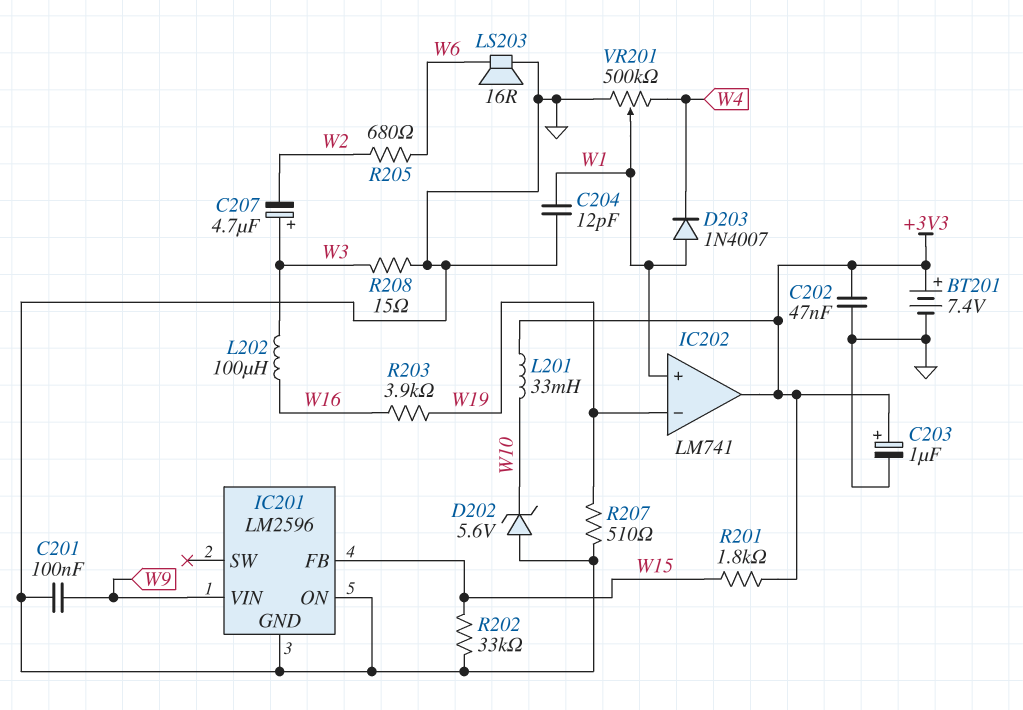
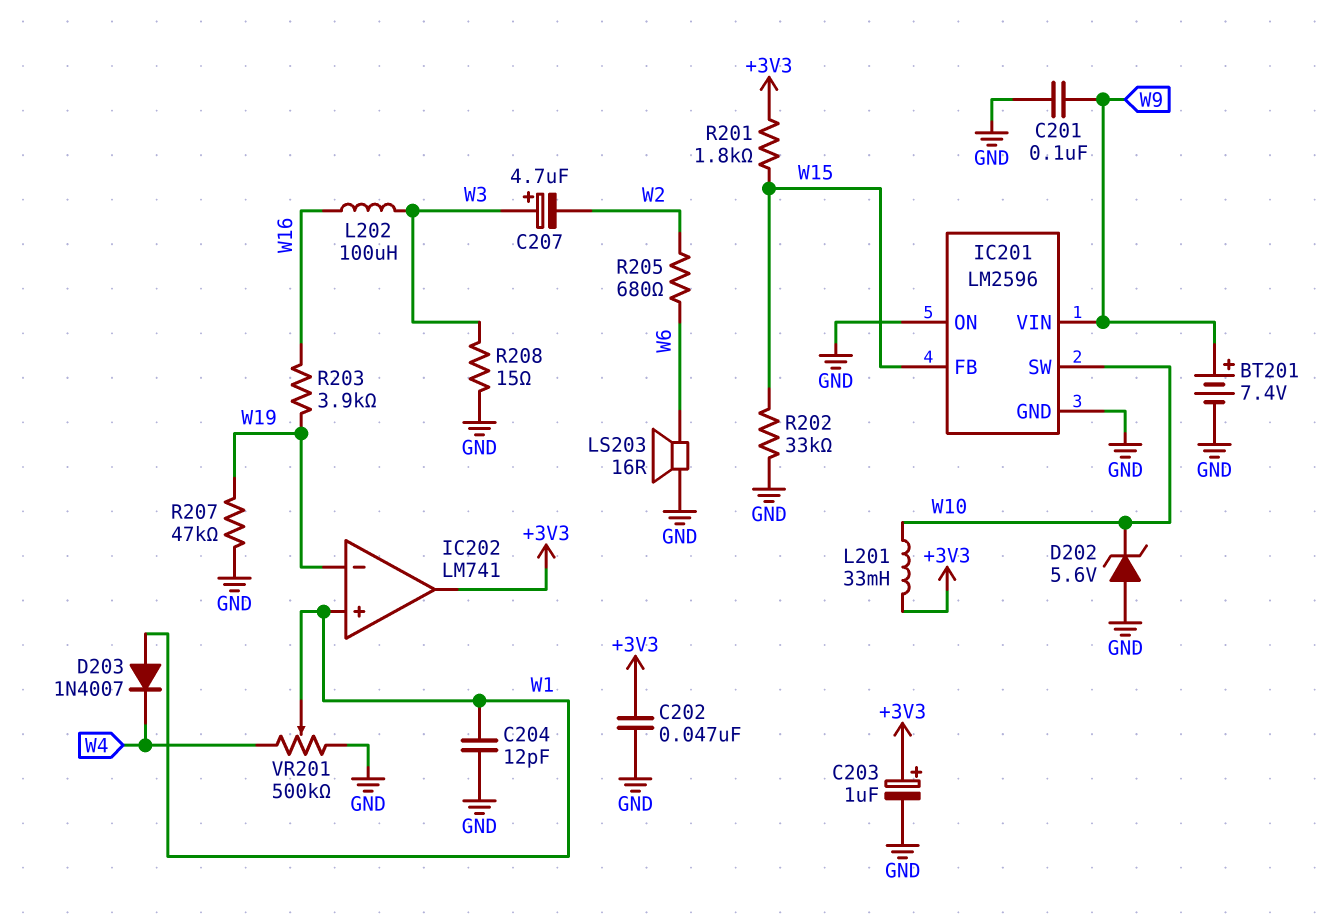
BT201: 7.4V (plus +3V3, minus GND) -> 7.4V (plus W9, minus GND)
IC201 pin SW: none -> W10
R207: 510 (GND, W19) -> 47k (GND, W19)

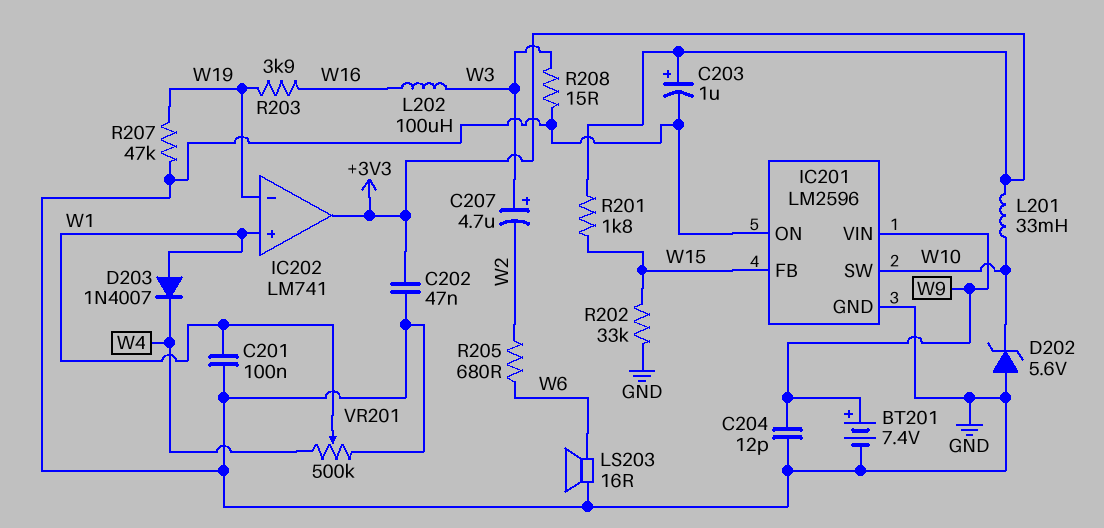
C201: 100nF (GND, W9) -> 100nF (GND, W1)
C204: 12pF (GND, W1) -> 12pF (GND, W9)

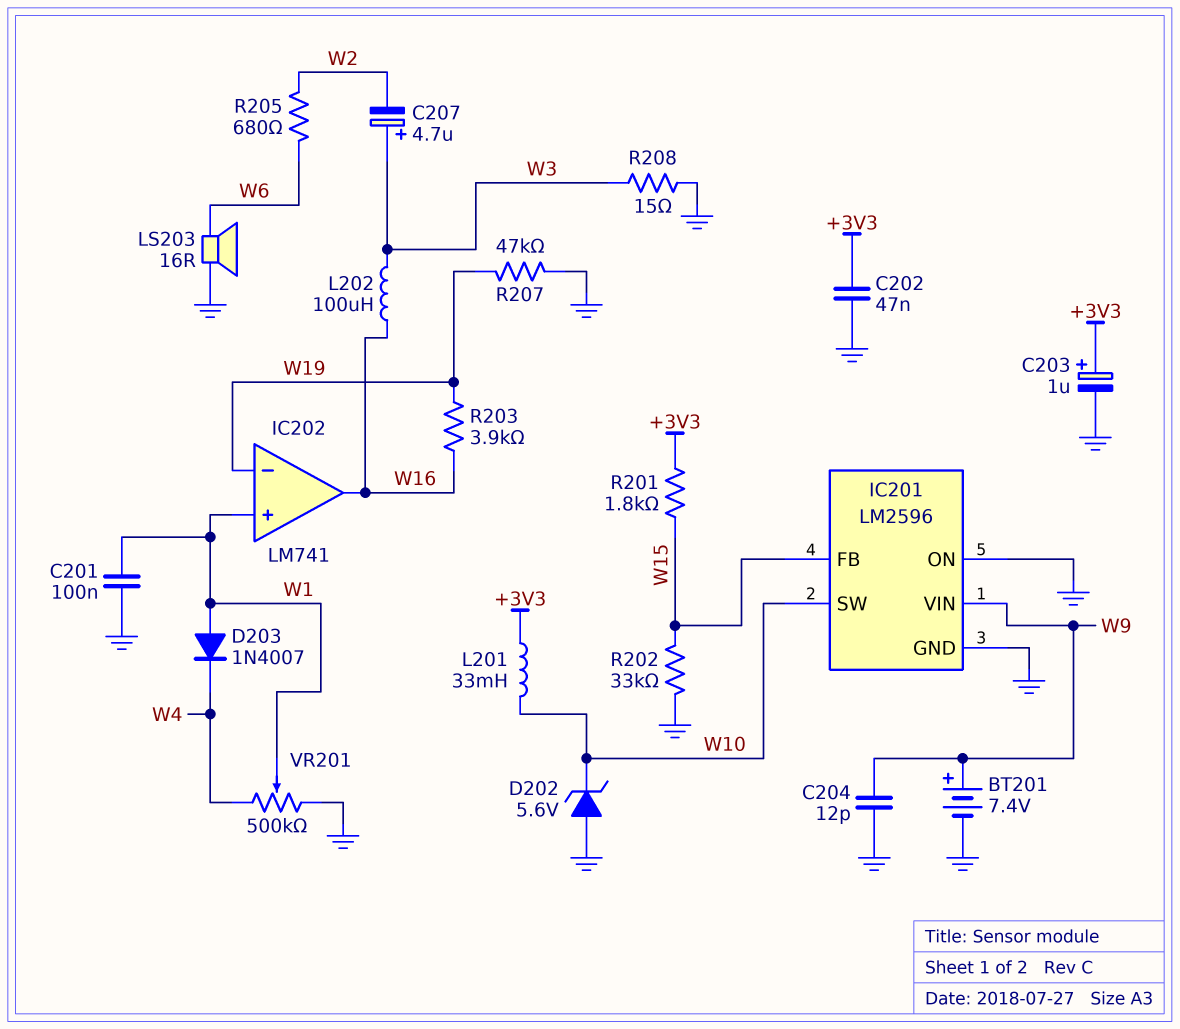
IC202 pin out: +3V3 -> W16

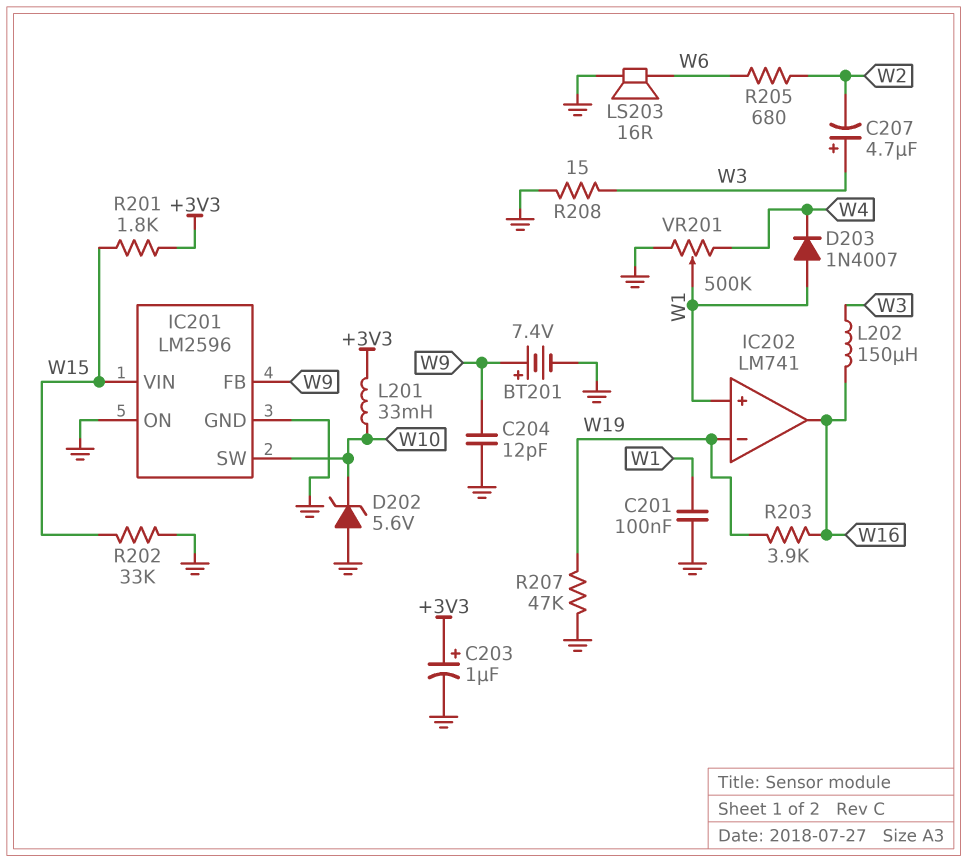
C202: 47nF (+3V3, GND) -> none
IC201 pin FB: W15 -> W9
IC201 pin VIN: W9 -> W15
L202: 100uH (W3, W16) -> 150uH (W3, W16)

